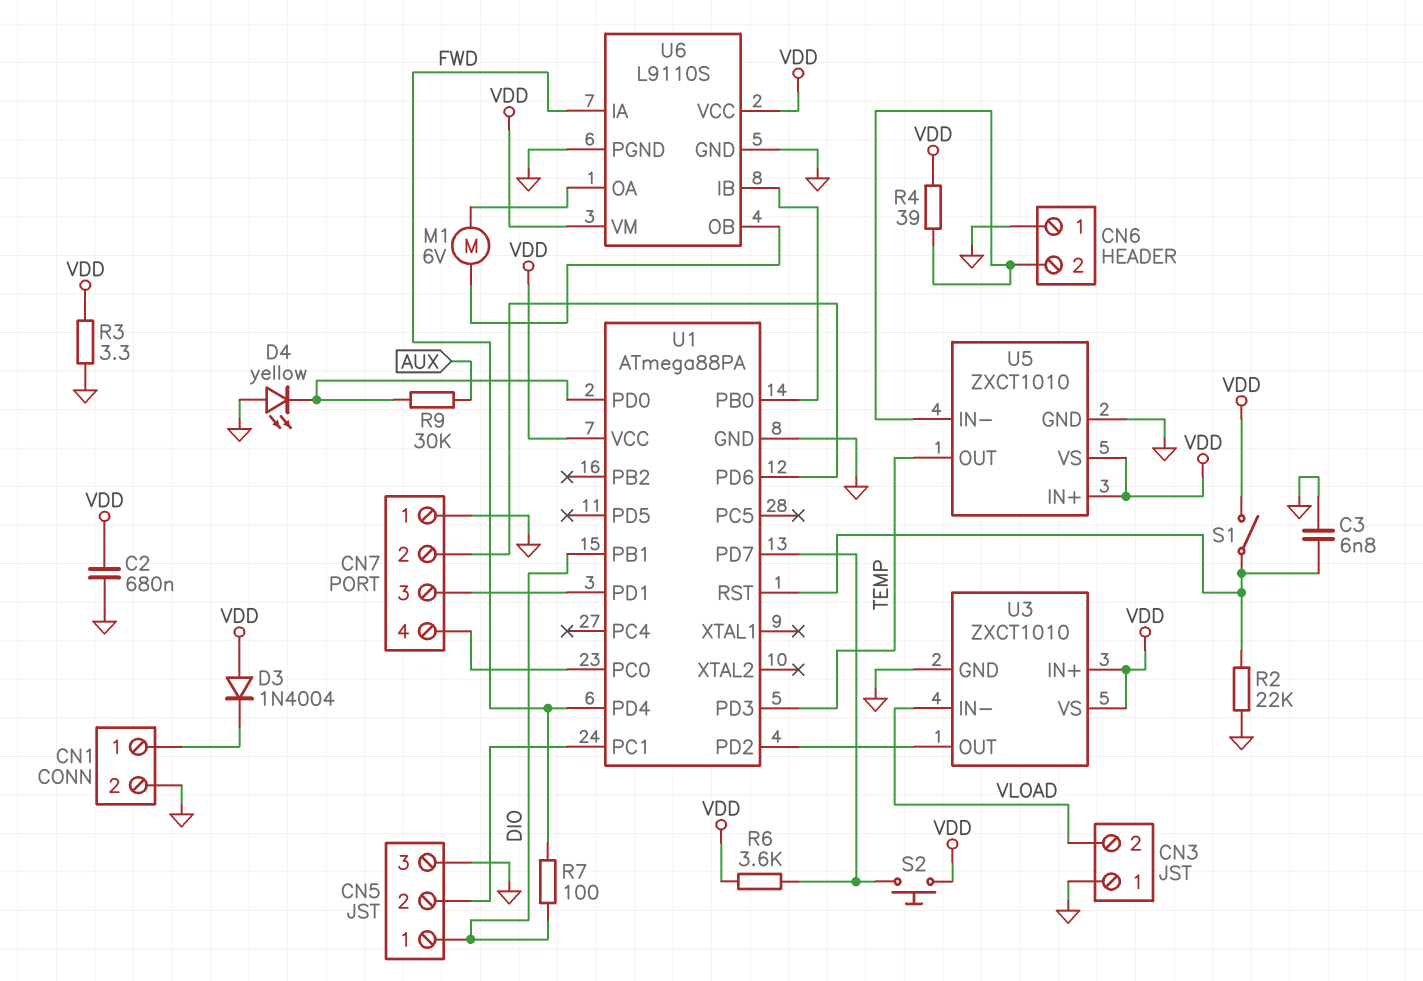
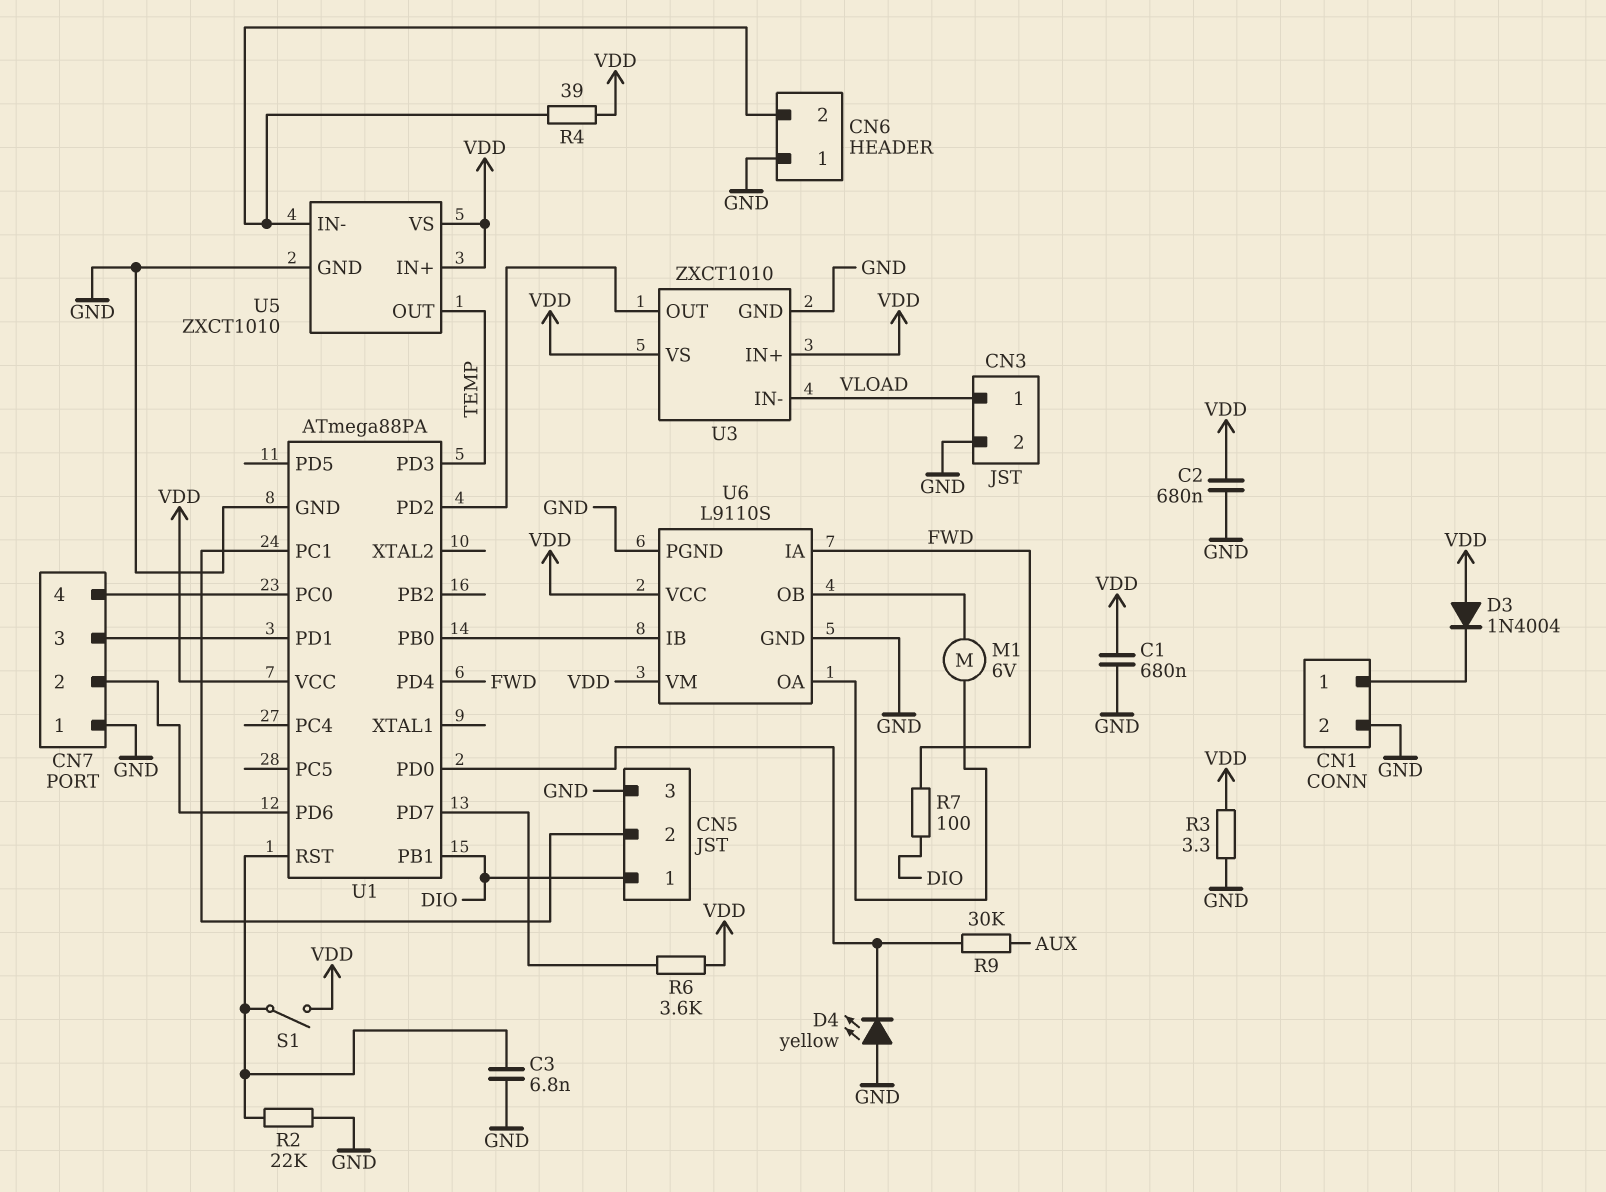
C1: none -> 680nF (GND, VDD)
CN3 pin 1: GND -> VLOAD
CN3 pin 2: VLOAD -> GND
S2: button (U1/PD7, VDD) -> none

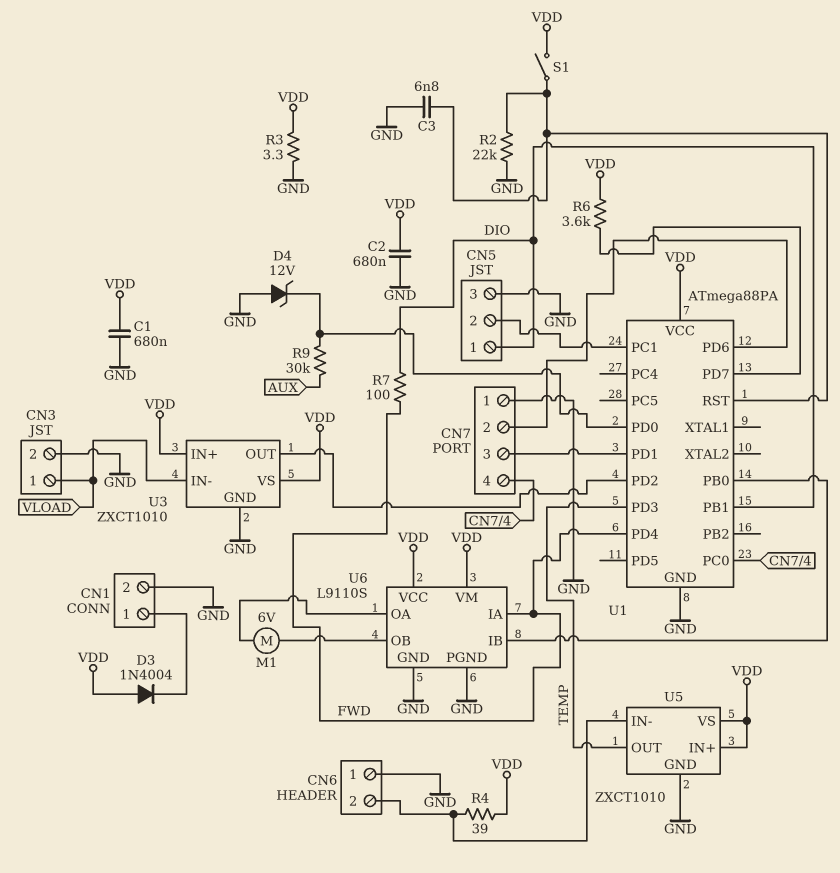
D4: LED yellow (A GND, K U1/PD0) -> zener 12V (A GND, K U1/PD0)

